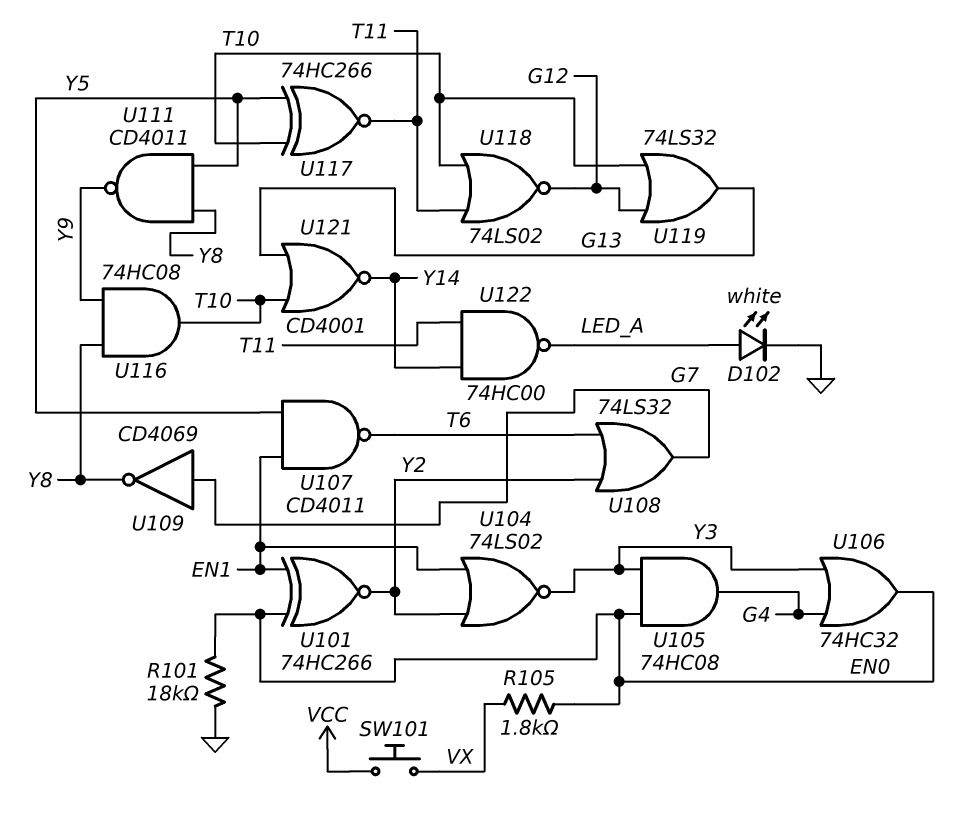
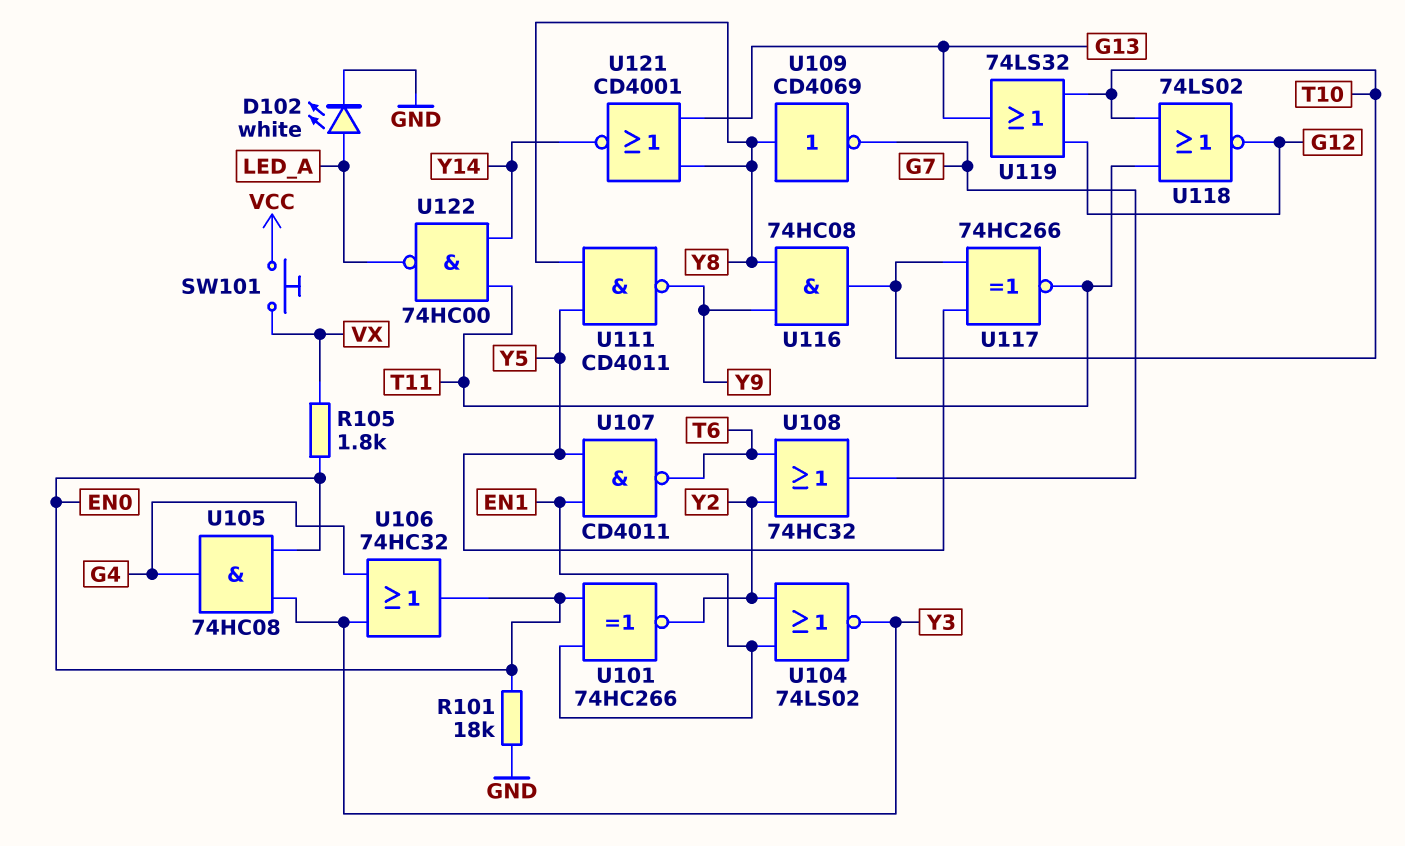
U108: OR 74LS32 (in T6, in Y2, out G7) -> OR 74HC32 (in T6, in Y2, out G7)
U109: NOT CD4069 (in G7, out Y8) -> NOT CD4069 (in Y8, out G7)
U121: NOR CD4001 (in G13, in T10, out Y14) -> NOR CD4001 (in G13, in Y8, out Y14)

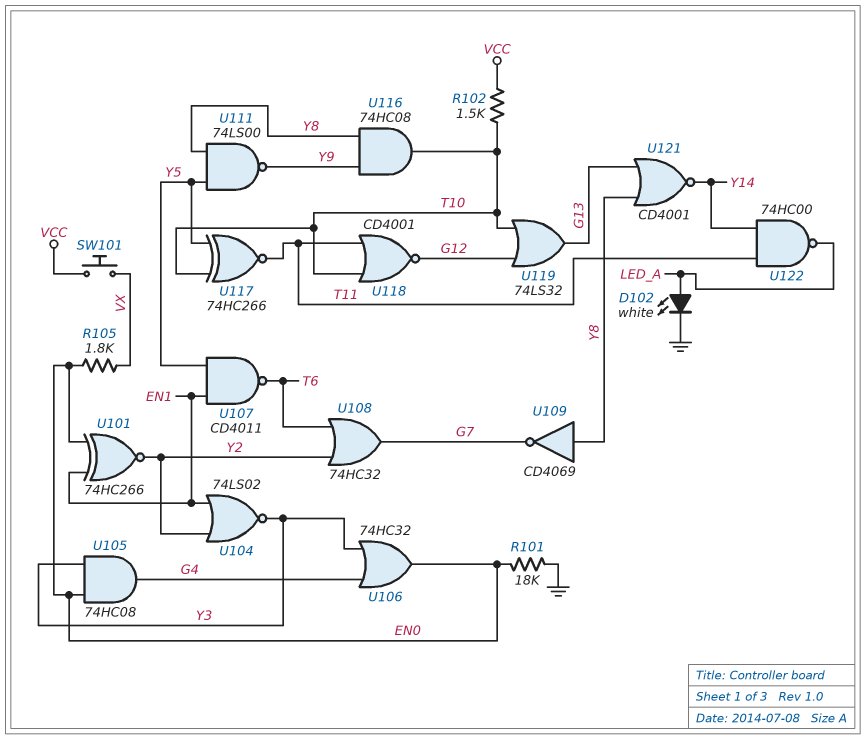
R102: none -> 1.5k (T10, VCC)
U111: NAND CD4011 (in Y5, in Y8, out Y9) -> NAND 74LS00 (in Y5, in Y8, out Y9)
U118: NOR 74LS02 (in T10, in T11, out G12) -> NOR CD4001 (in T10, in T11, out G12)

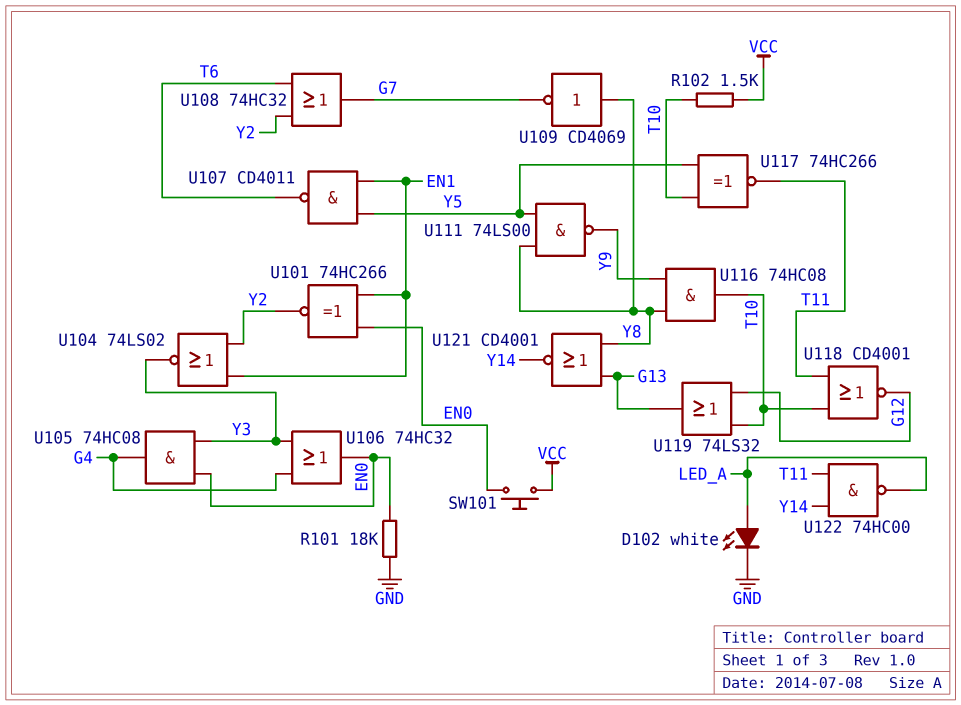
R105: 1.8k (EN0, VX) -> none
SW101: button (VCC, VX) -> button (EN0, VCC)

